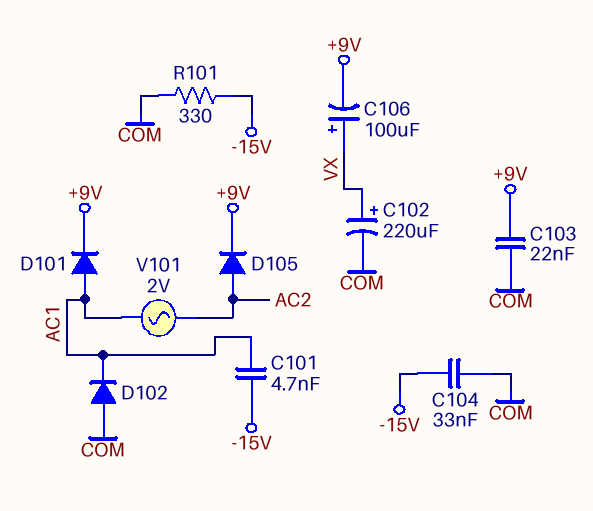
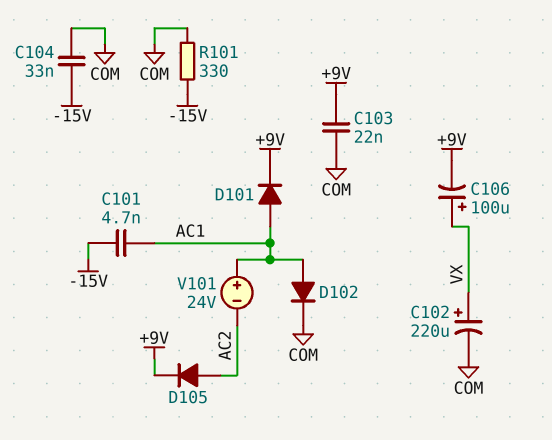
D102: diode (A COM, K AC1) -> diode (A AC1, K COM)
V101: AC 2V (AC1, AC2) -> 24V (plus AC1, minus AC2)

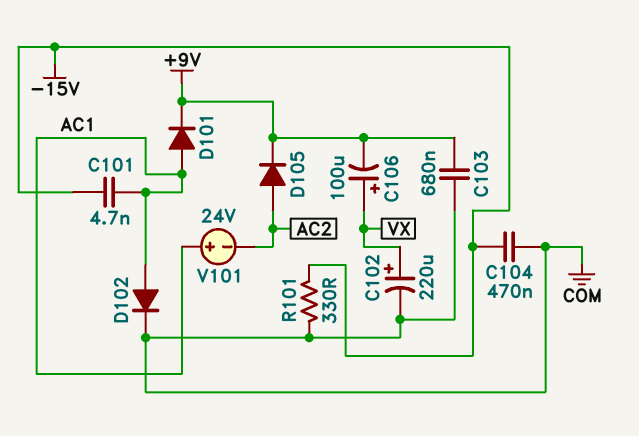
C103: 22nF (+9V, COM) -> 680nF (+9V, COM)
C104: 33nF (-15V, COM) -> 470nF (-15V, COM)

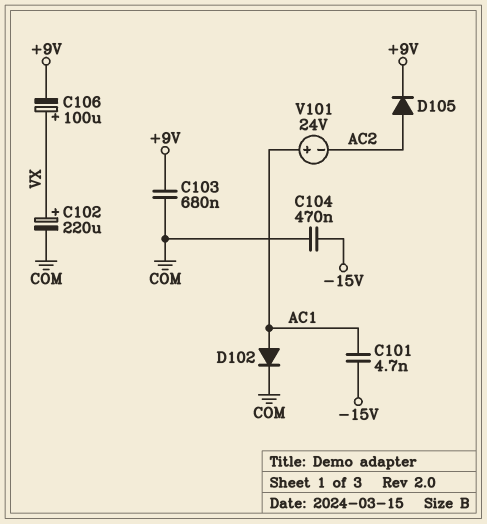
D101: diode (A AC1, K +9V) -> none
R101: 330 (-15V, COM) -> none

